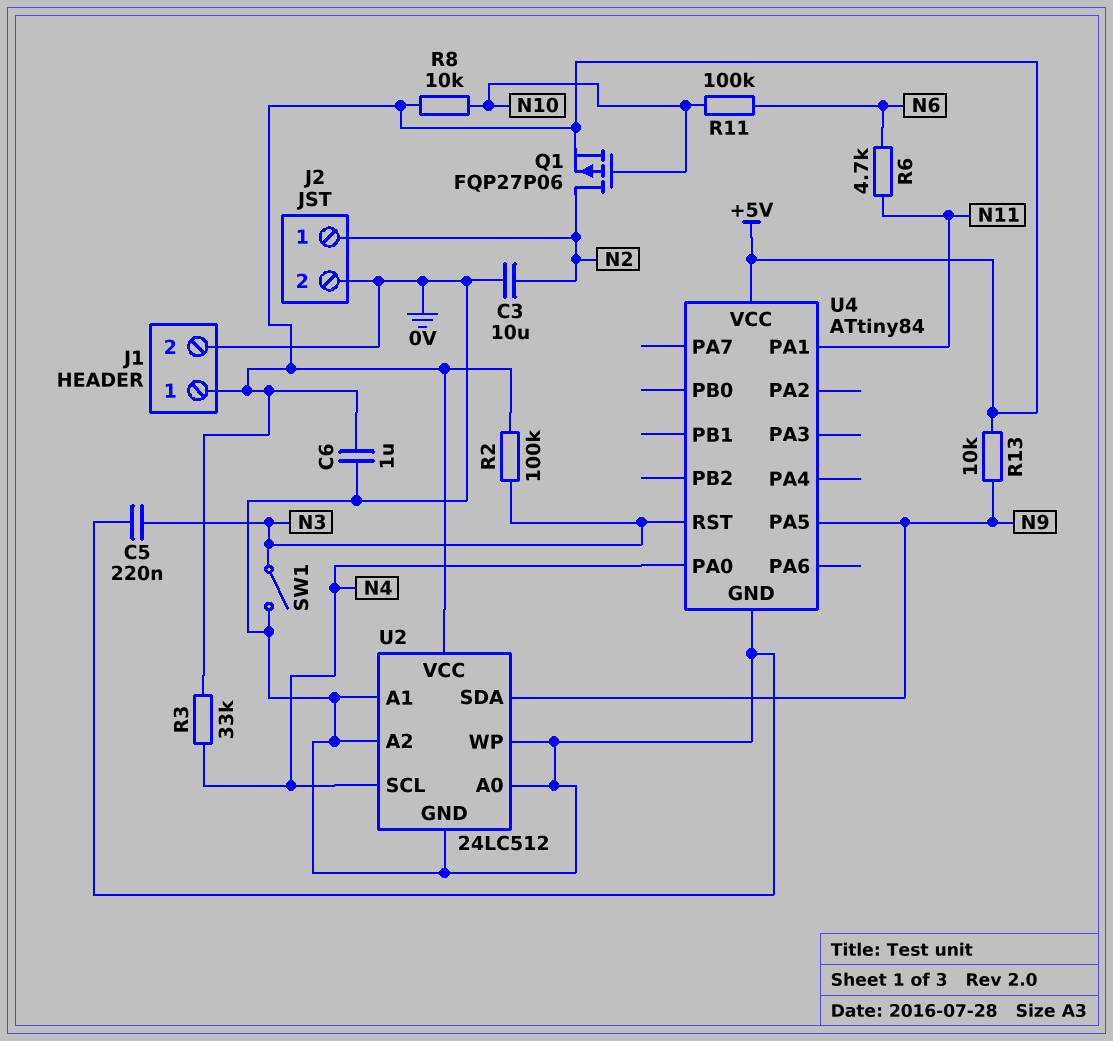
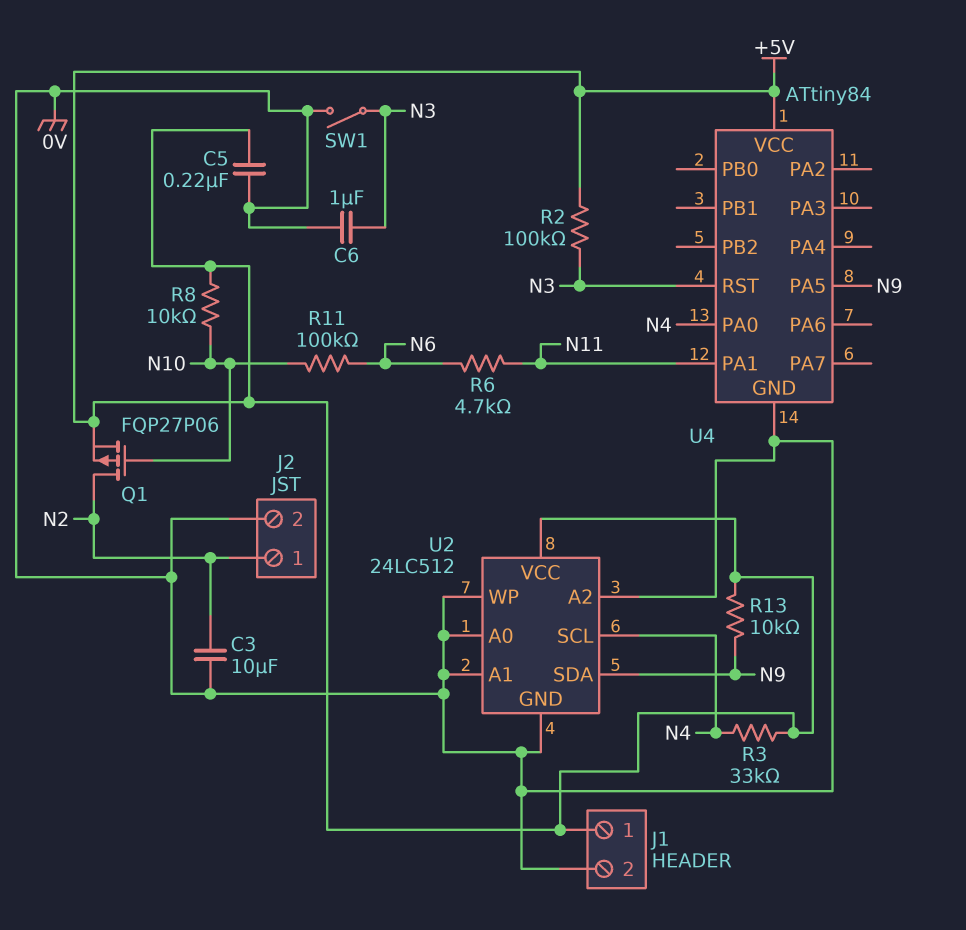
C5: 220nF (0V, N3) -> 220nF (+5V, 0V)
C6: 1uF (+5V, 0V) -> 1uF (0V, N3)

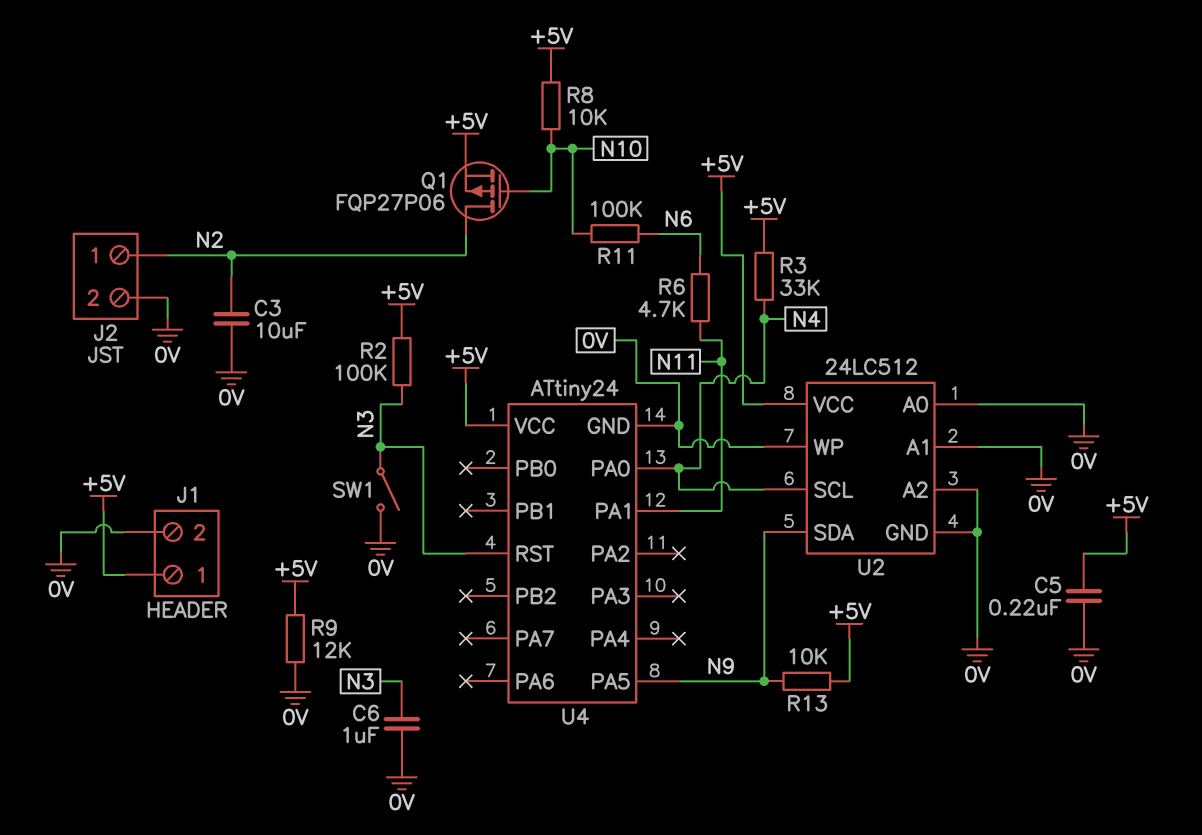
R9: none -> 12k (+5V, 0V)
U4: ATtiny84 -> ATtiny24

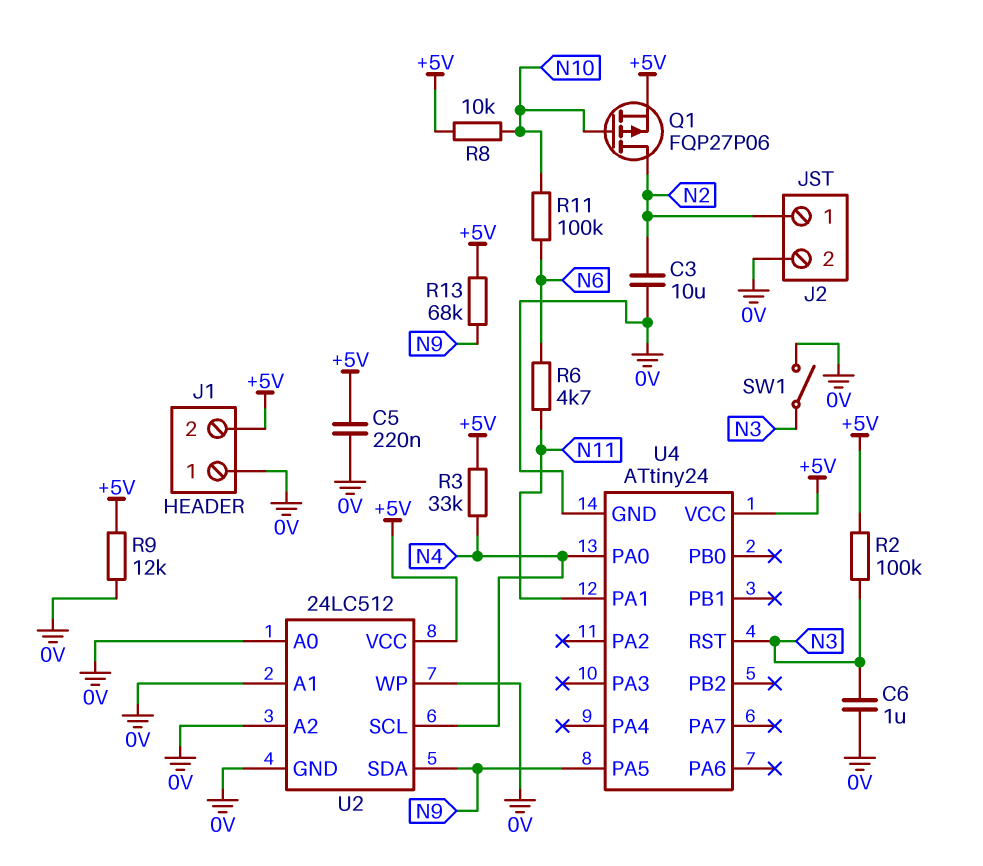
J1 pin 1: +5V -> 0V
J1 pin 2: 0V -> +5V
R13: 10k (+5V, N9) -> 68k (+5V, N9)

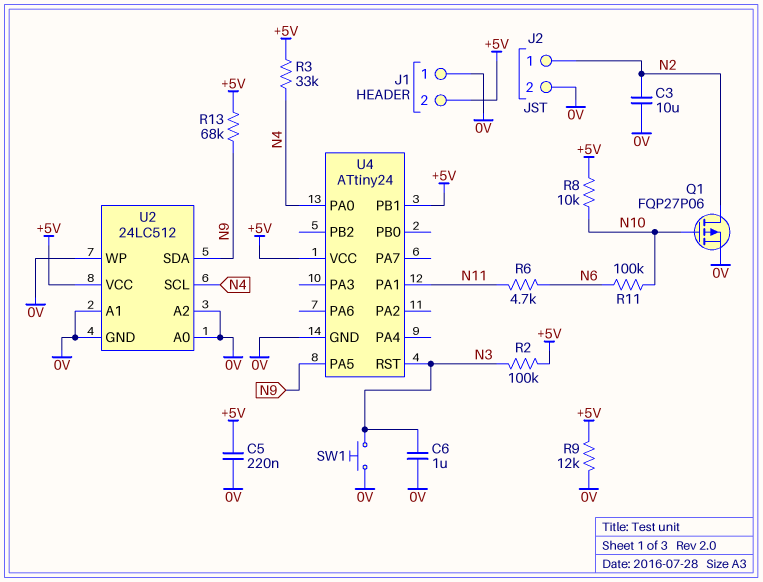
Q1: PMOS FQP27P06 (G N10, D N2, S +5V) -> PMOS FQP27P06 (G N10, D N2, S 0V)
SW1: switch (0V, N3) -> button (0V, N3)
U4 pin PB1: none -> +5V

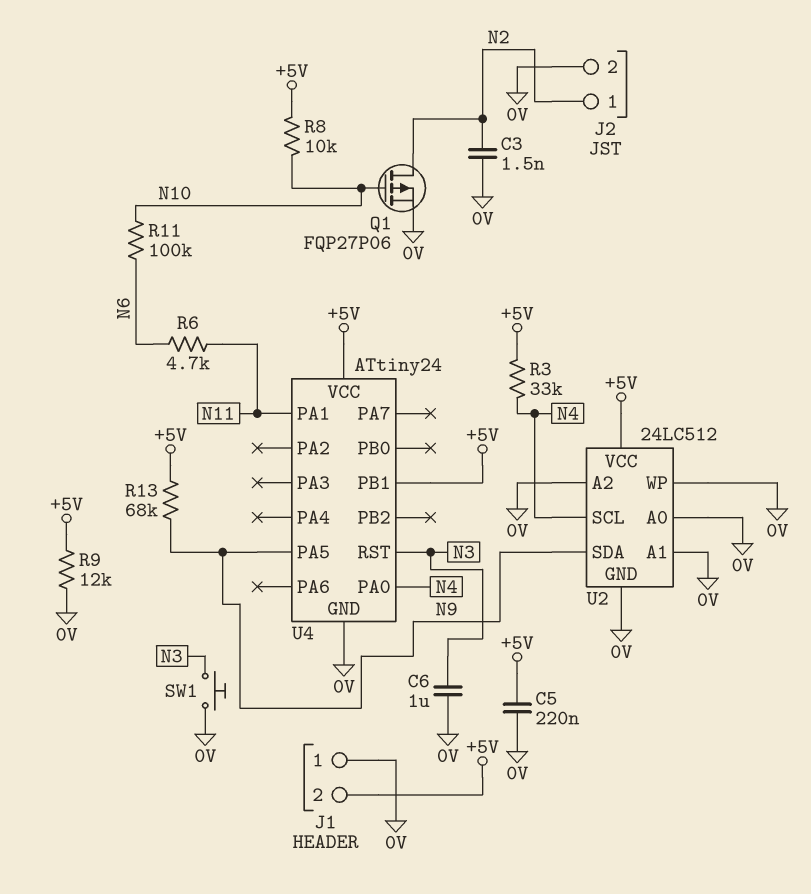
C3: 10uF (0V, N2) -> 1.5nF (0V, N2)
R2: 100k (+5V, N3) -> none

